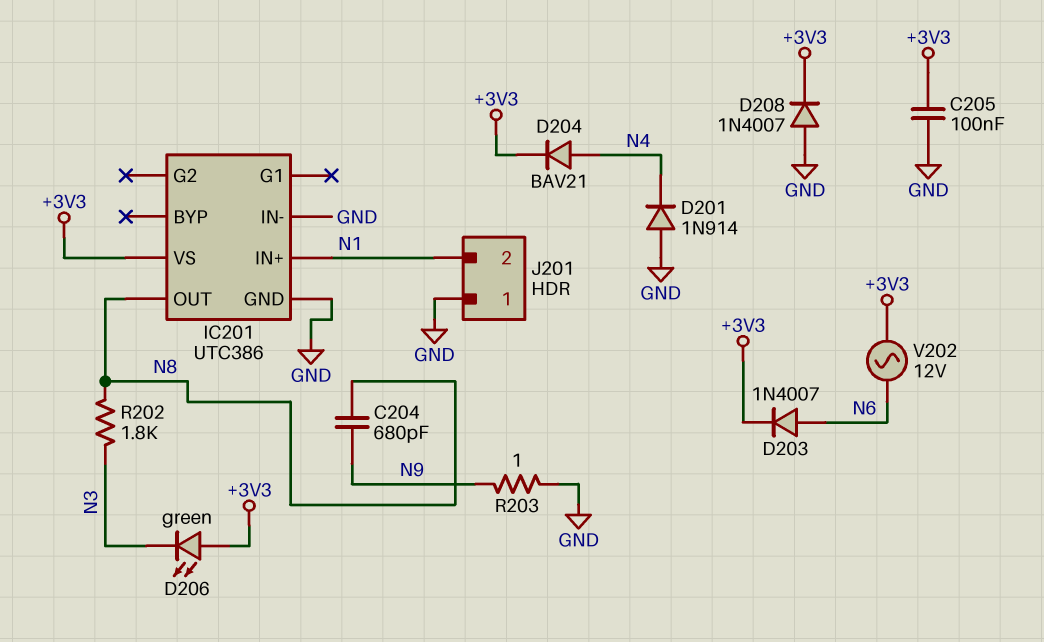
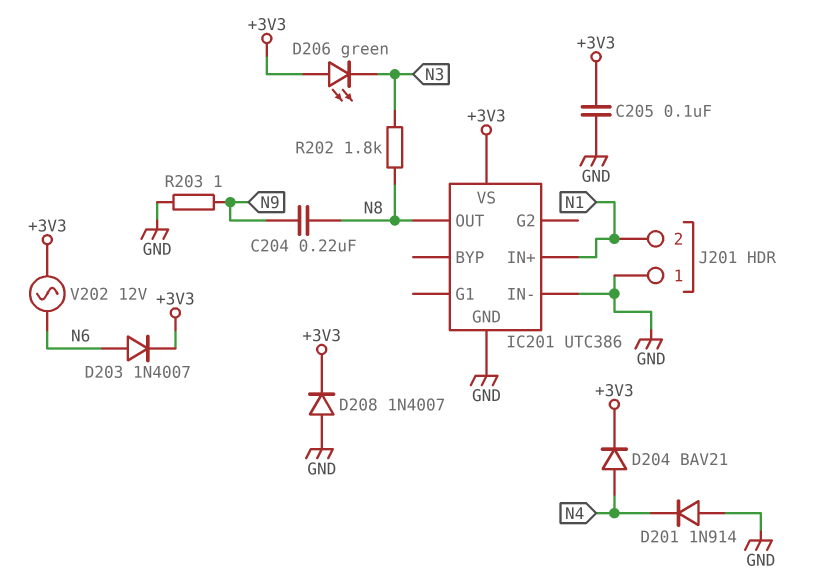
C204: 680pF (N8, N9) -> 220nF (N8, N9)

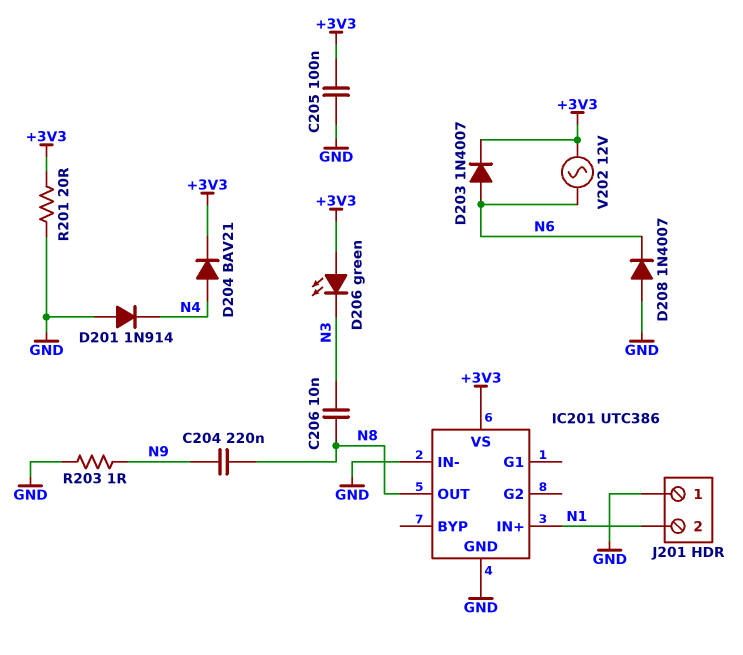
C206: none -> 10nF (N3, N8)
D208: diode 1N4007 (A GND, K +3V3) -> diode 1N4007 (A GND, K N6)
R201: none -> 20 (+3V3, GND)
R202: 1.8k (N3, N8) -> none

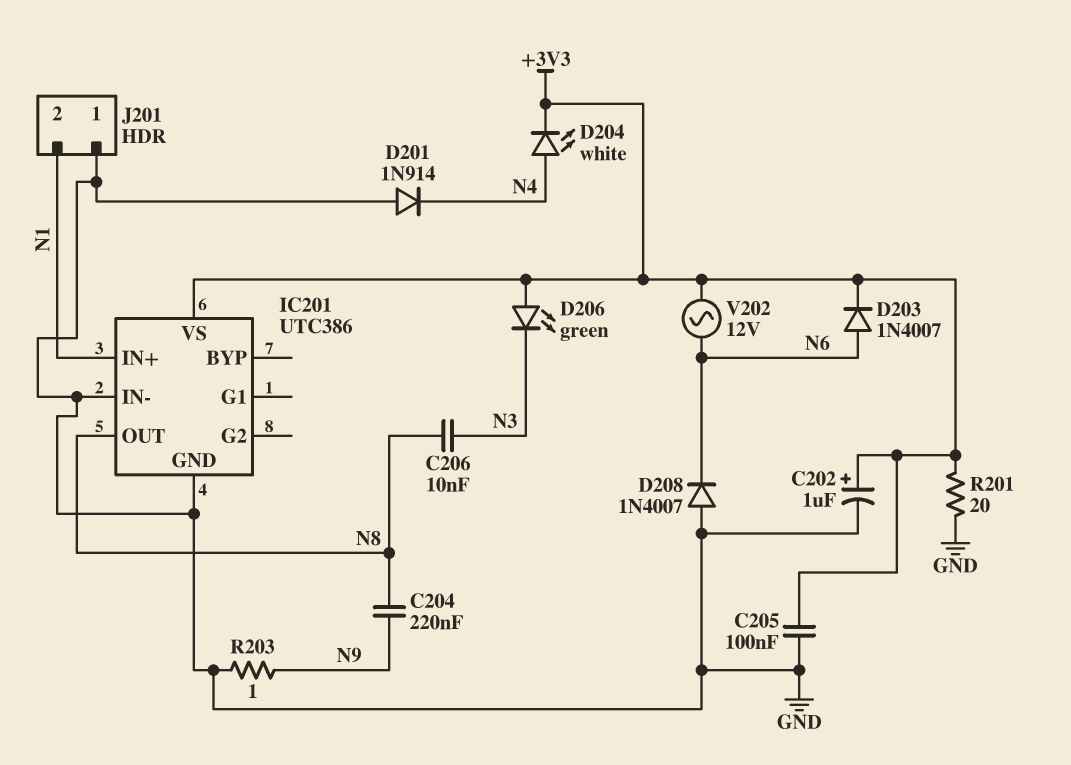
C202: none -> 1uF (plus +3V3, minus GND)
D204: diode BAV21 (A N4, K +3V3) -> LED white (A N4, K +3V3)

